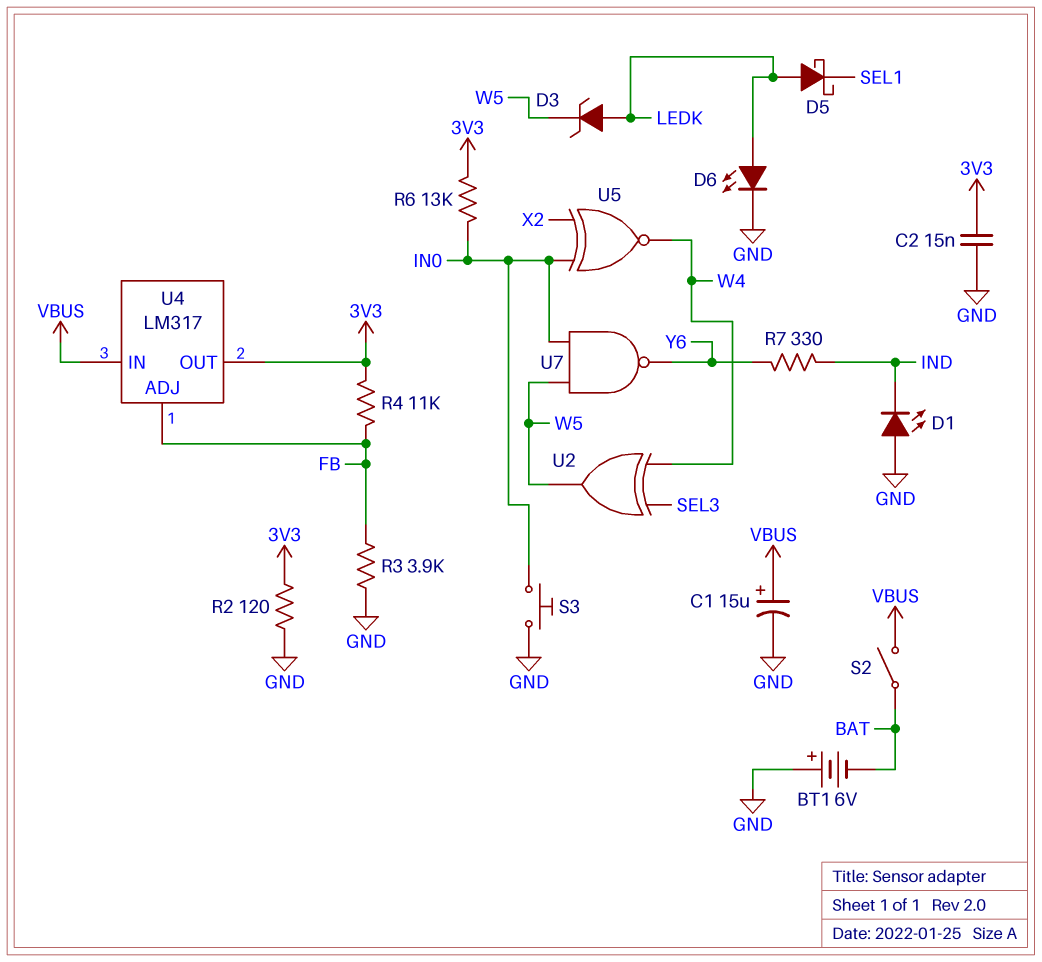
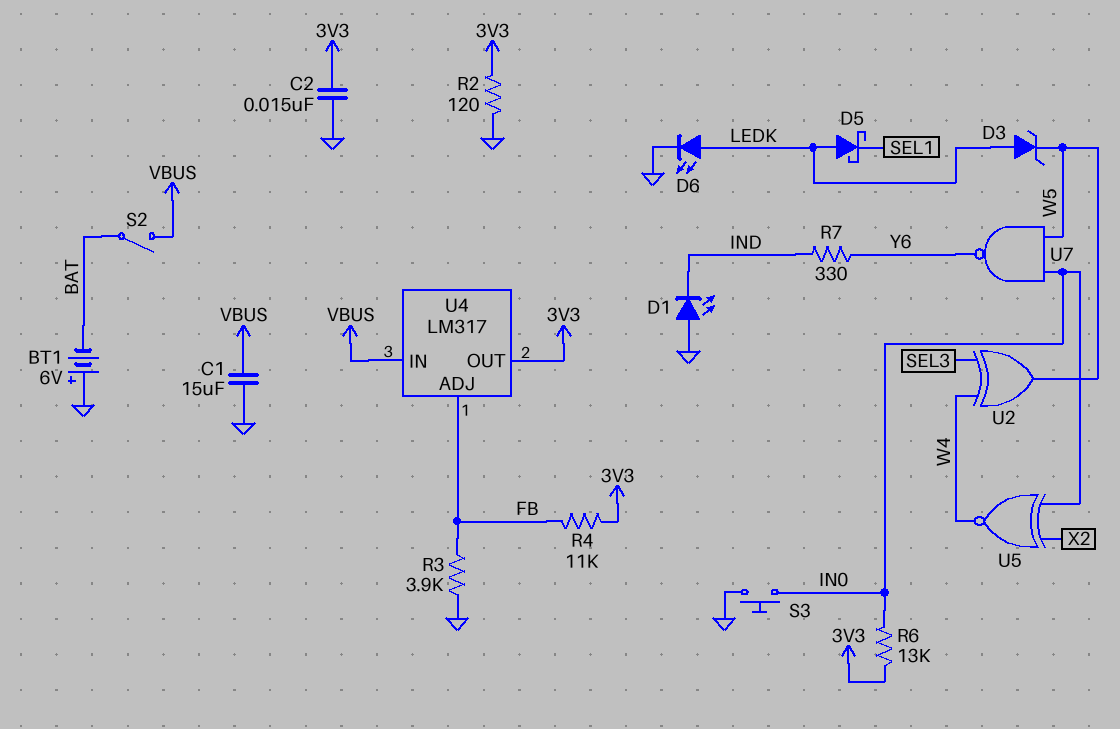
C1: 15uF (plus VBUS, minus GND) -> 15uF (GND, VBUS)

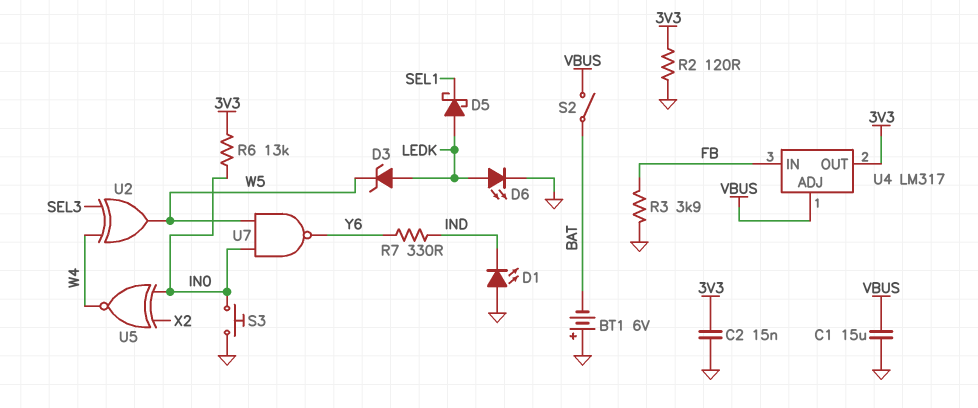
R4: 11k (3V3, FB) -> none
U4 pin ADJ: FB -> VBUS
U4 pin IN: VBUS -> FB

